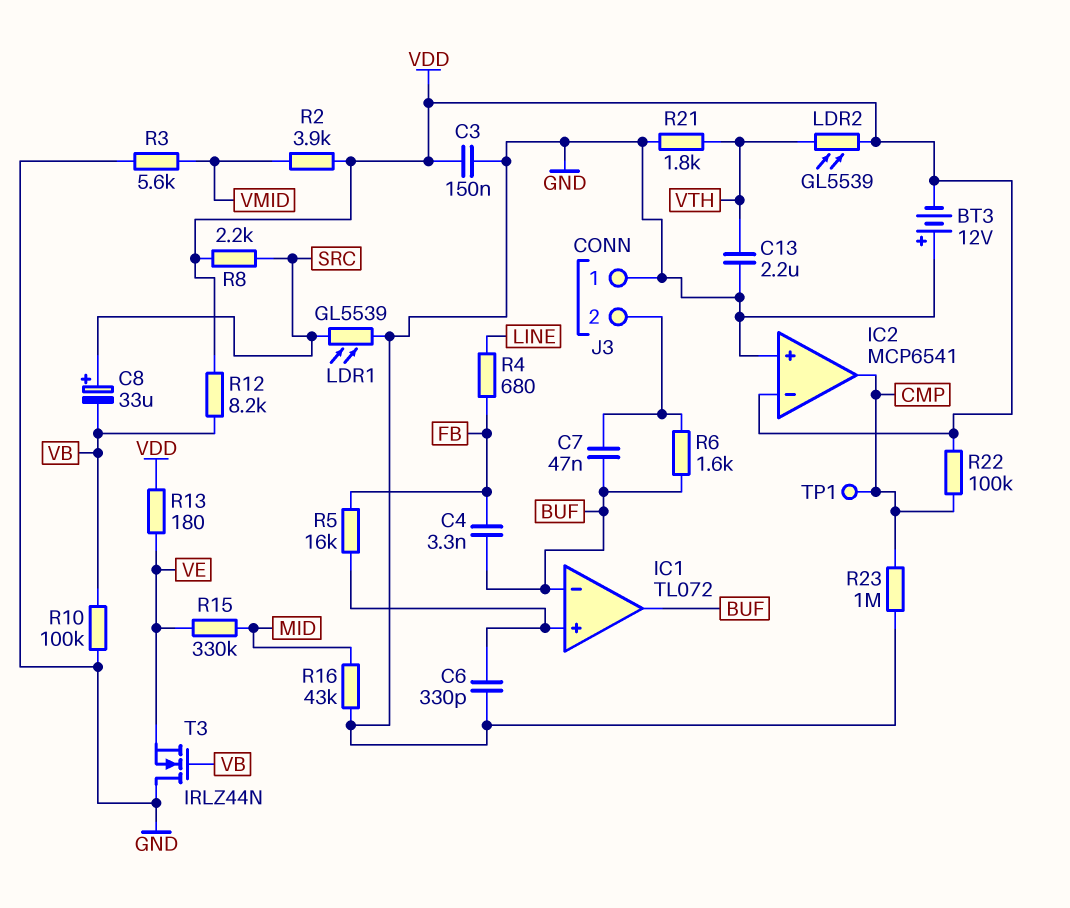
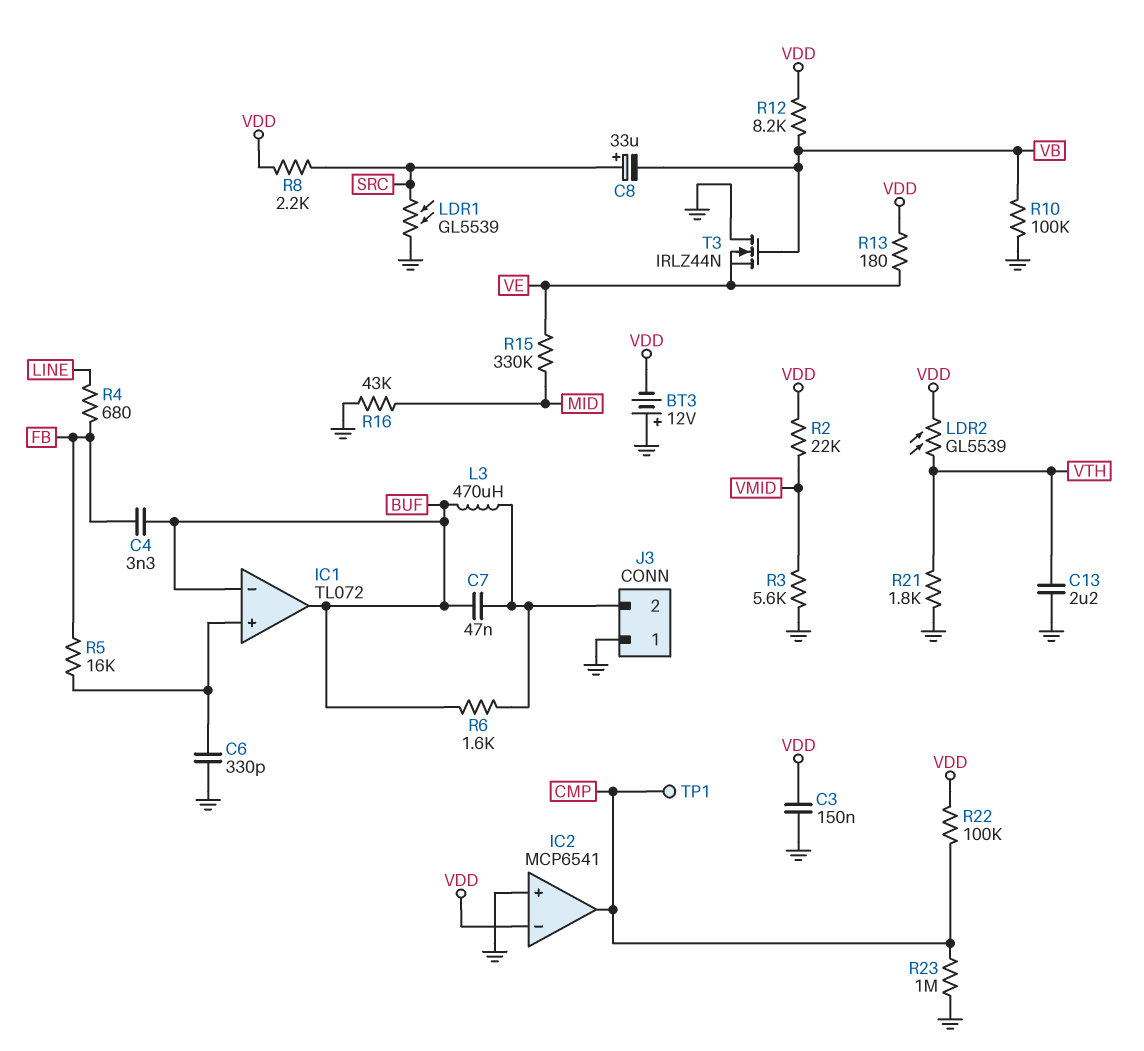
L3: none -> 470uH (BUF, J3/2)
R2: 3.9k (VDD, VMID) -> 22k (VDD, VMID)

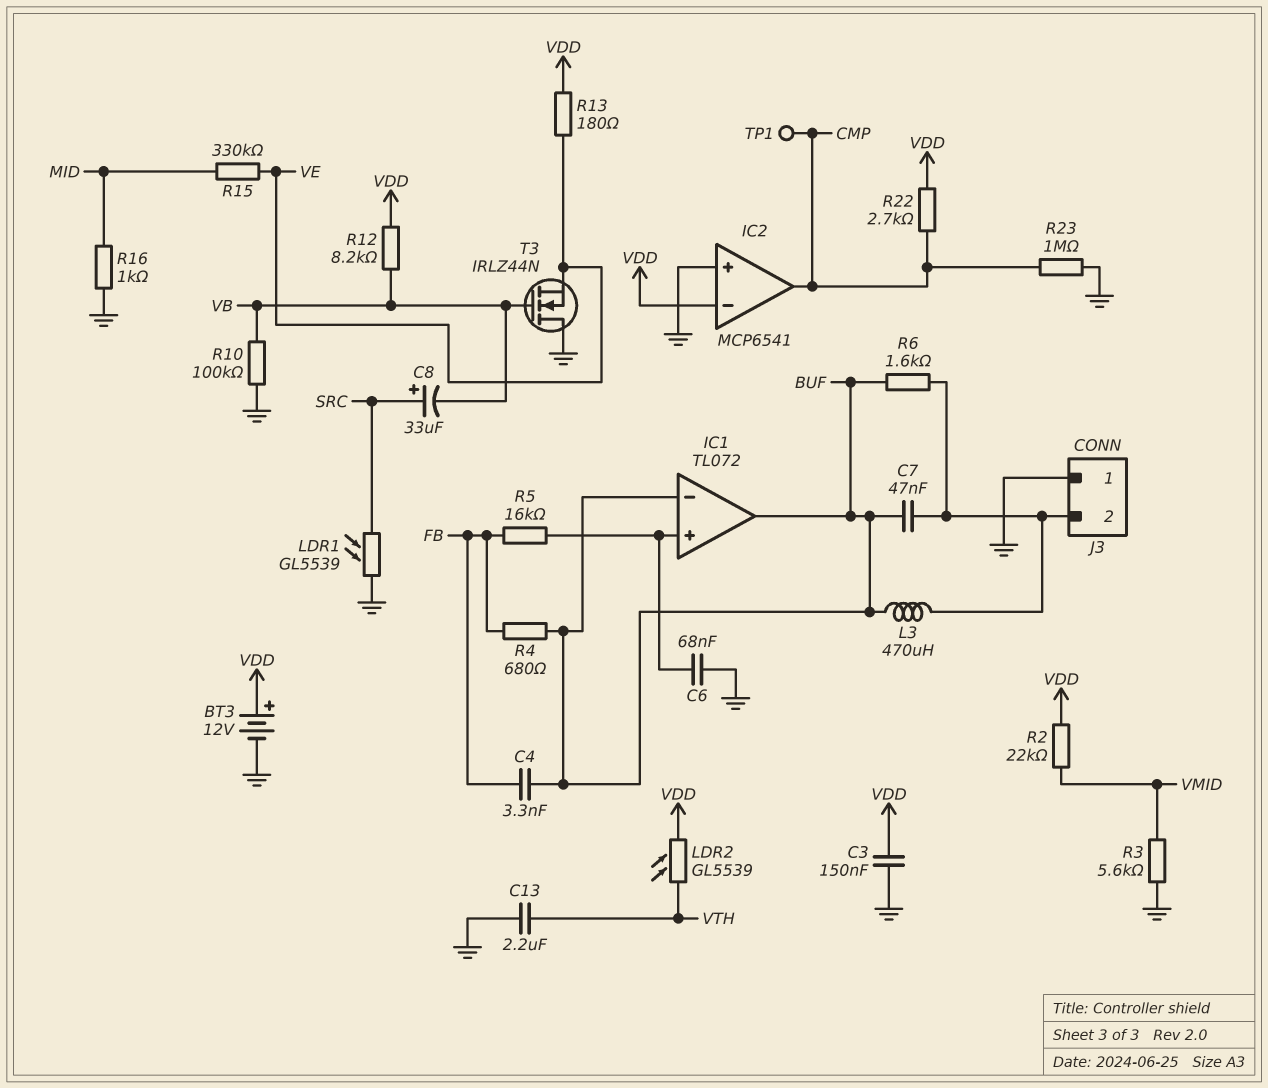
BT3: 12V (plus GND, minus VDD) -> 12V (plus VDD, minus GND)
C6: 330pF (GND, IC1/in+) -> 68nF (GND, IC1/in+)
R4: 680 (FB, LINE) -> 680 (BUF, FB)
R8: 2.2k (SRC, VDD) -> none
R16: 43k (GND, MID) -> 1k (GND, MID)
R21: 1.8k (GND, VTH) -> none
R22: 100k (CMP, VDD) -> 2.7k (CMP, VDD)

